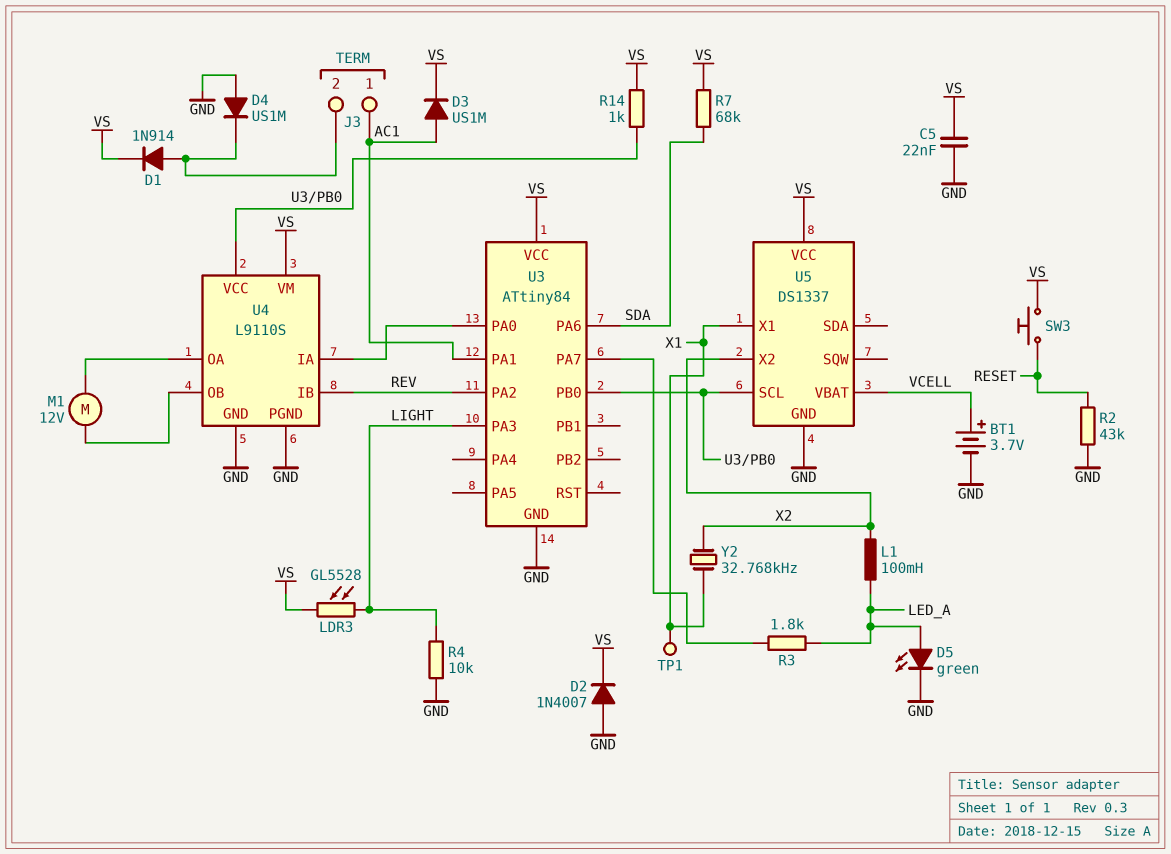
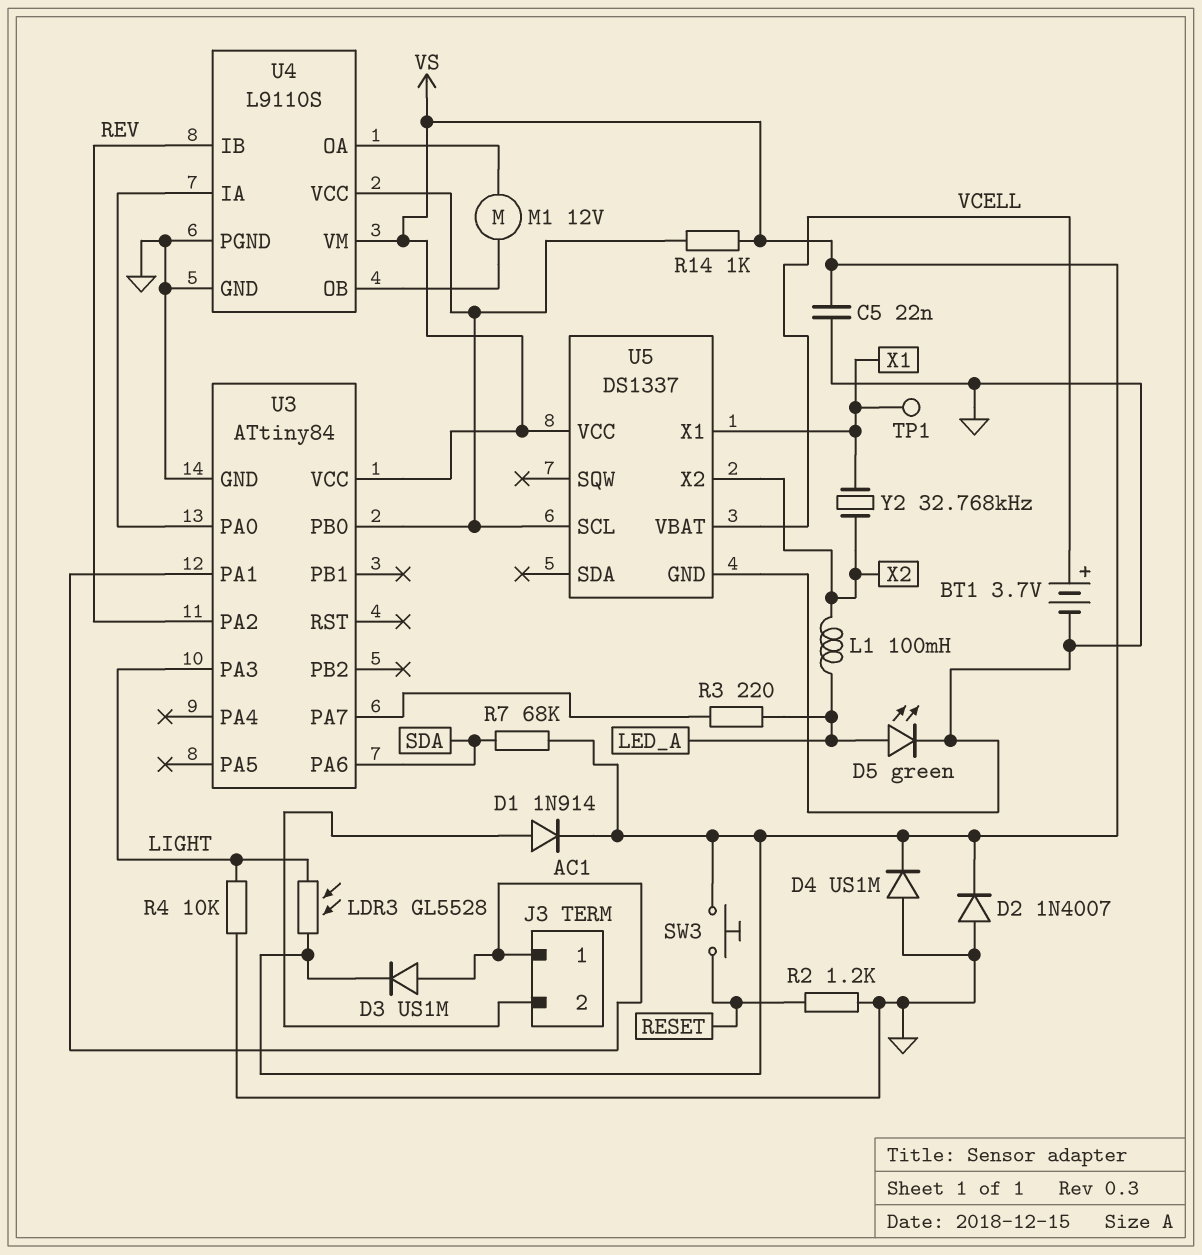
D4: diode US1M (A GND, K J3/2) -> diode US1M (A GND, K VS)
R2: 43k (GND, RESET) -> 1.2k (GND, RESET)
R3: 1.8k (LED_A, U3/PA7) -> 220 (LED_A, U3/PA7)

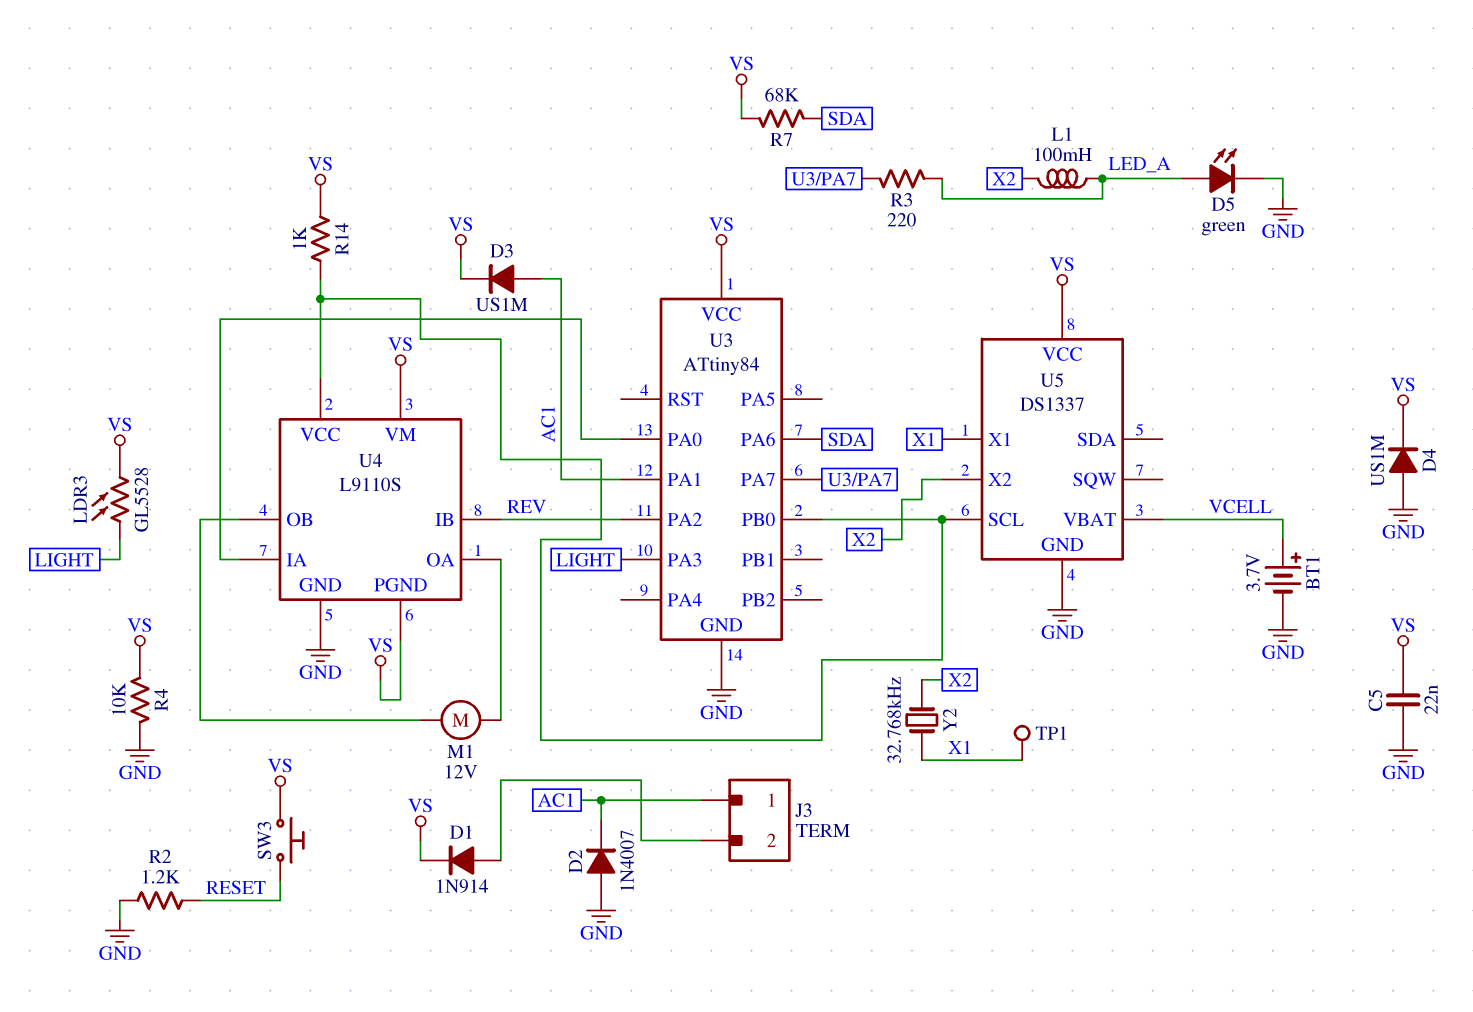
D2: diode 1N4007 (A GND, K VS) -> diode 1N4007 (A GND, K AC1)
R4: 10k (GND, LIGHT) -> 10k (GND, VS)
U4 pin PGND: GND -> VS

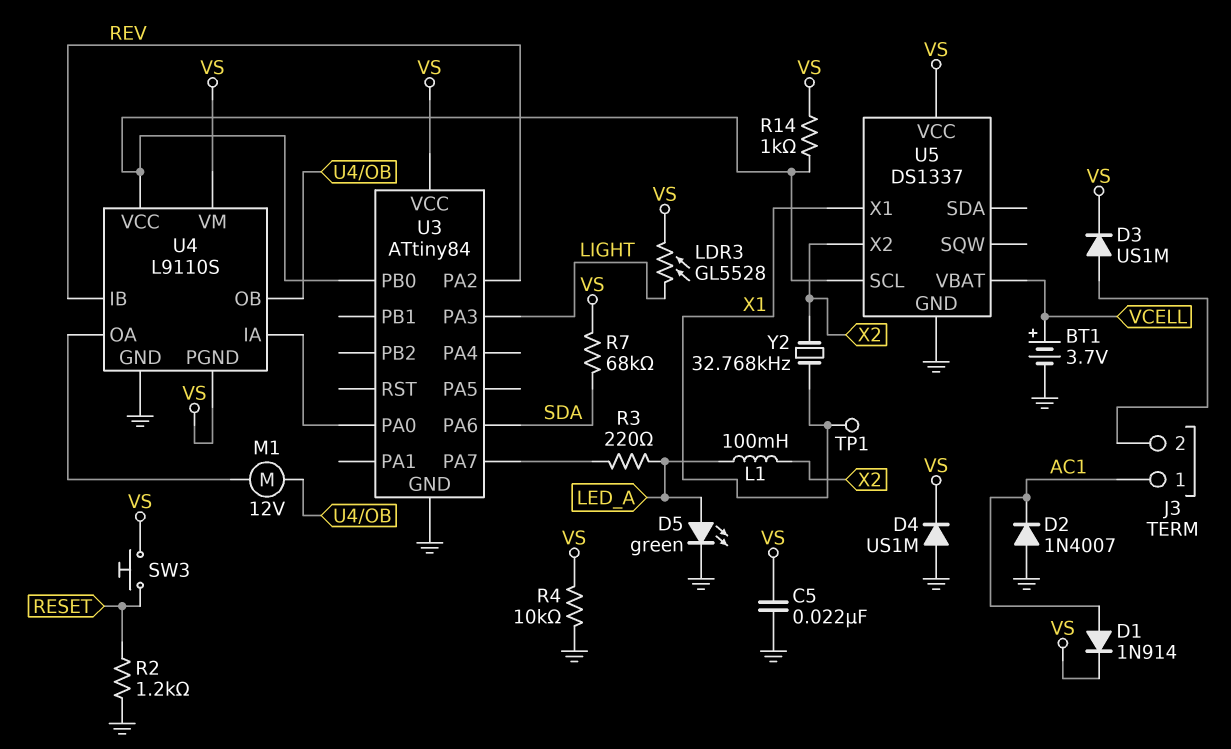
D1: diode 1N914 (A J3/2, K VS) -> diode 1N914 (A AC1, K VS)
D3: diode US1M (A AC1, K VS) -> diode US1M (A J3/2, K VS)
U3 pin PA1: AC1 -> none

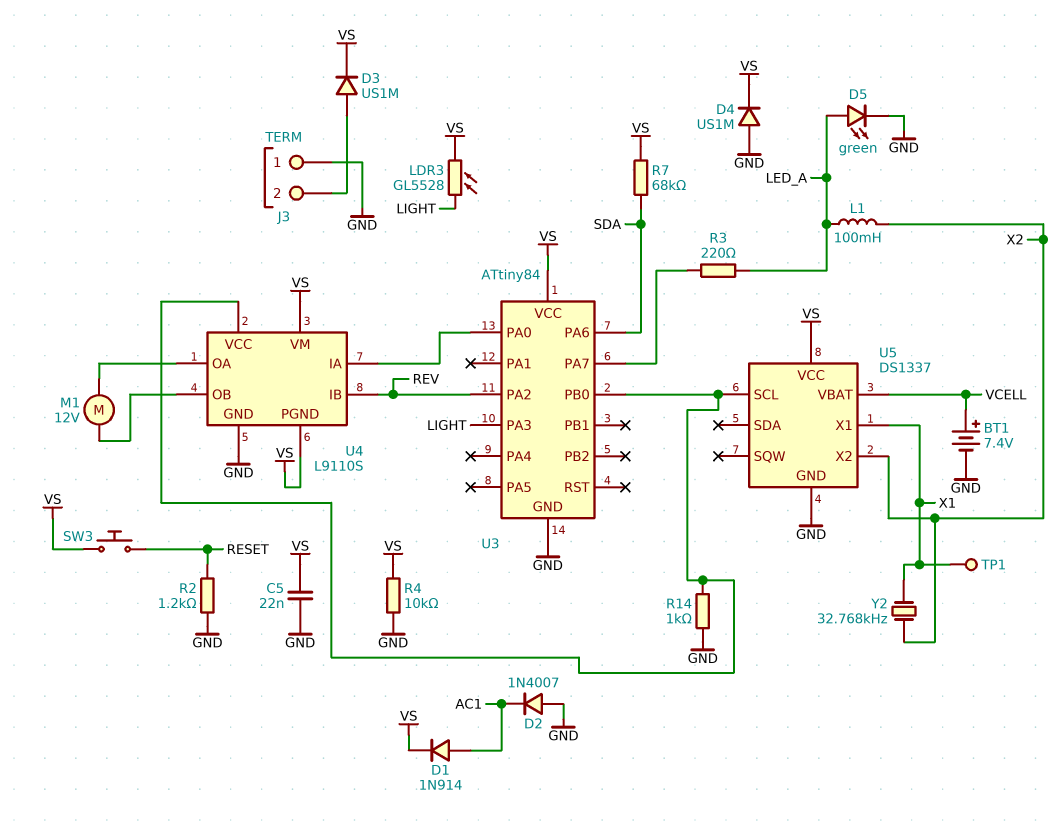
BT1: 3.7V (plus VCELL, minus GND) -> 7.4V (plus VCELL, minus GND)
J3 pin 1: AC1 -> GND
R14: 1k (U3/PB0, VS) -> 1k (GND, U3/PB0)

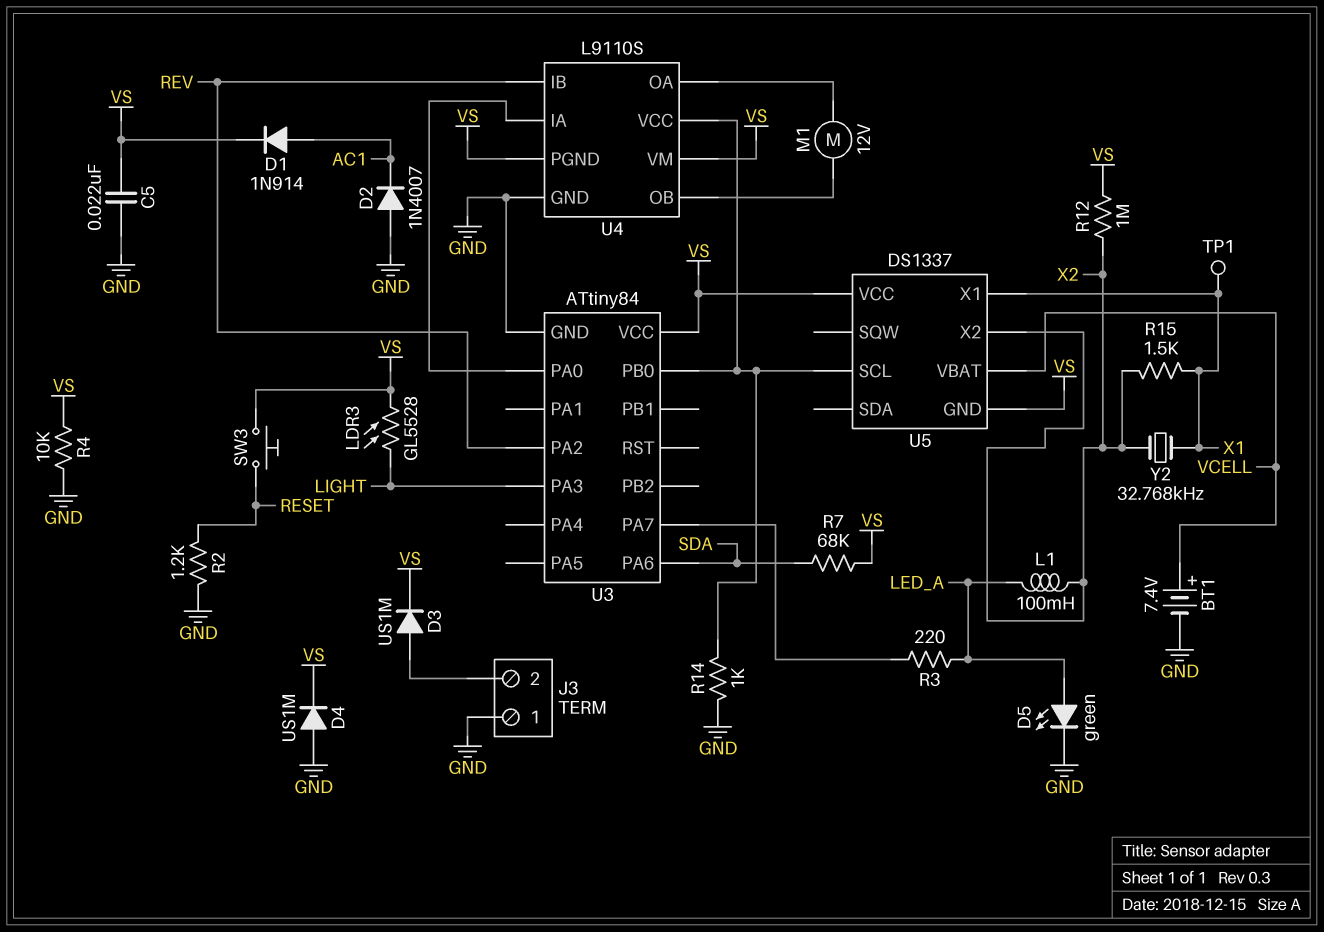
R12: none -> 1M (VS, X2)
R15: none -> 1.5k (X1, X2)
U5 pin GND: GND -> VS

